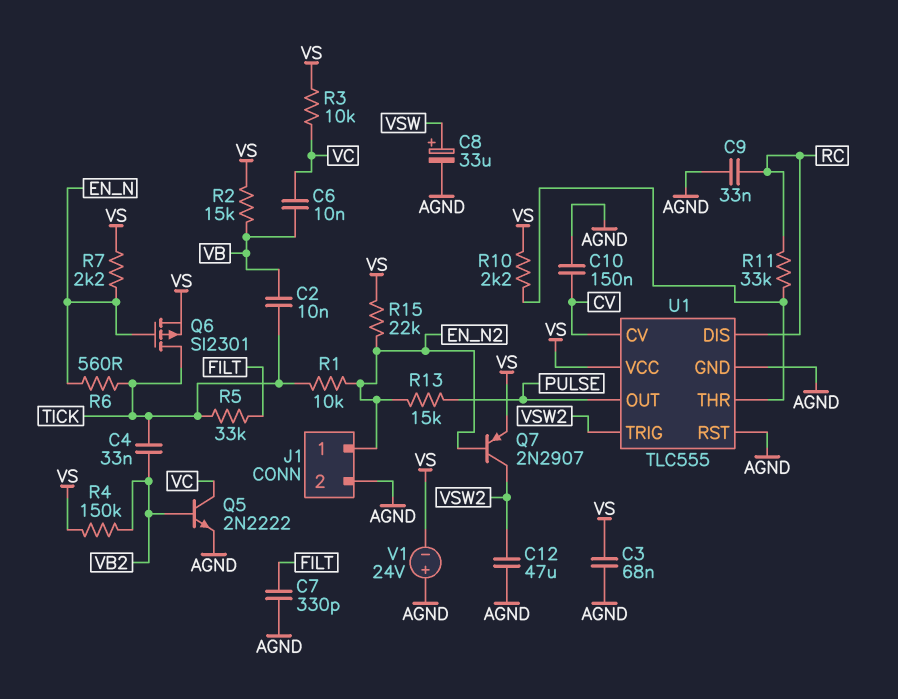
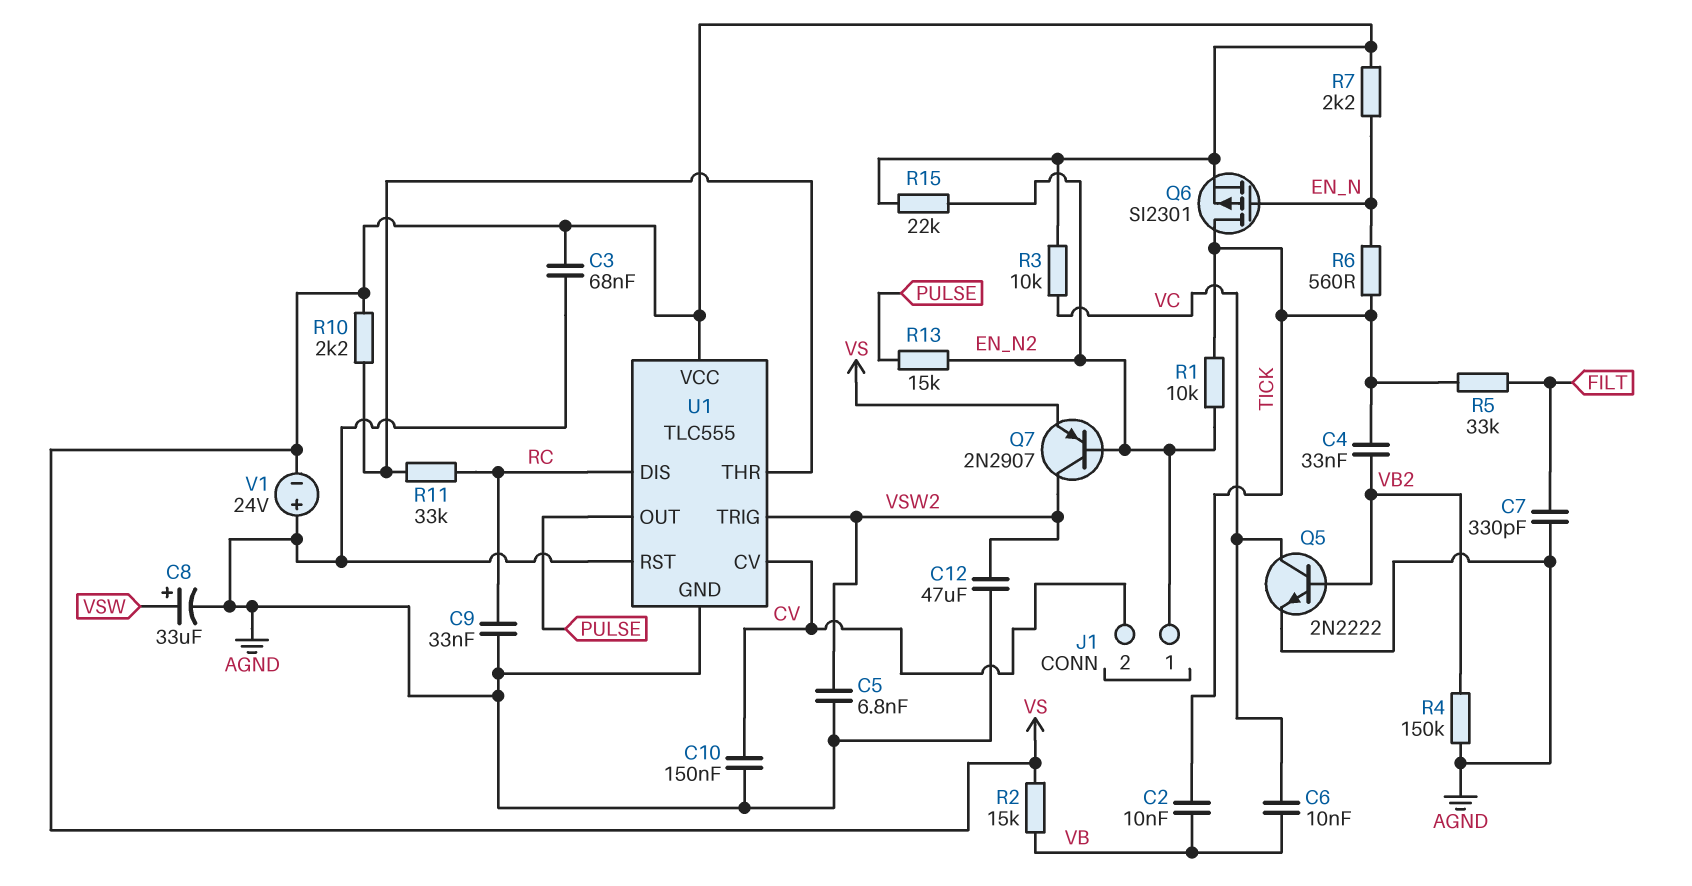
C5: none -> 6.8nF (AGND, VSW2)
J1 pin 2: AGND -> CV
R4: 150k (VB2, VS) -> 150k (AGND, VB2)

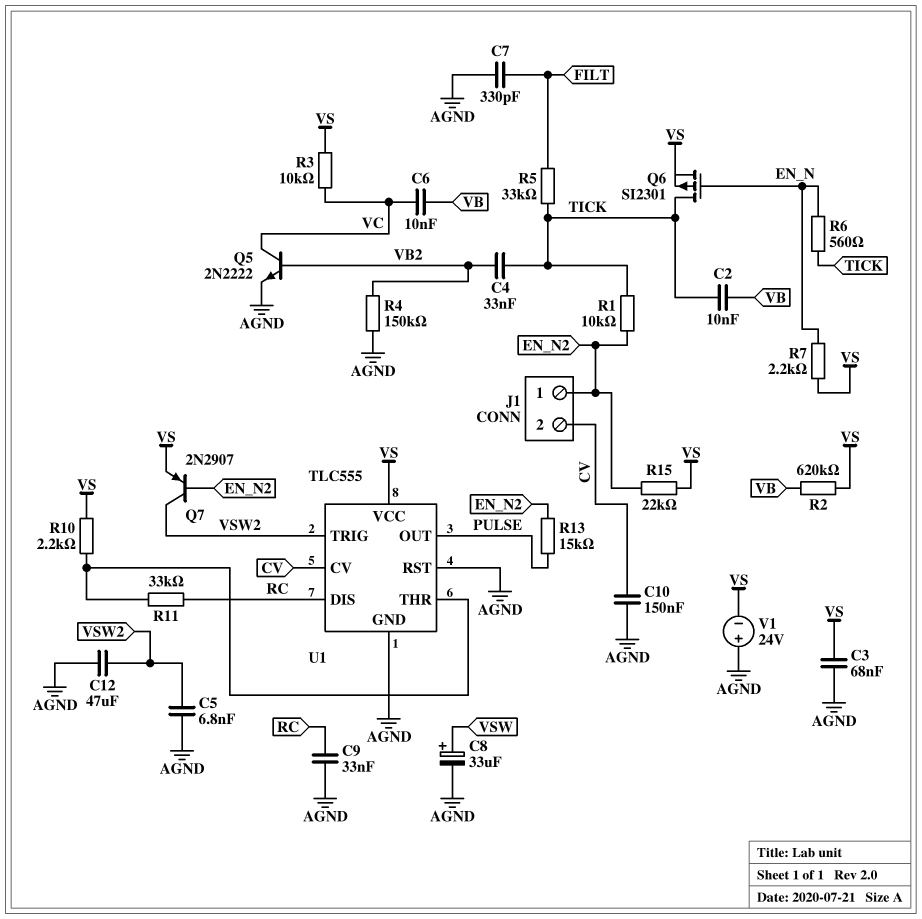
R2: 15k (VB, VS) -> 620k (VB, VS)

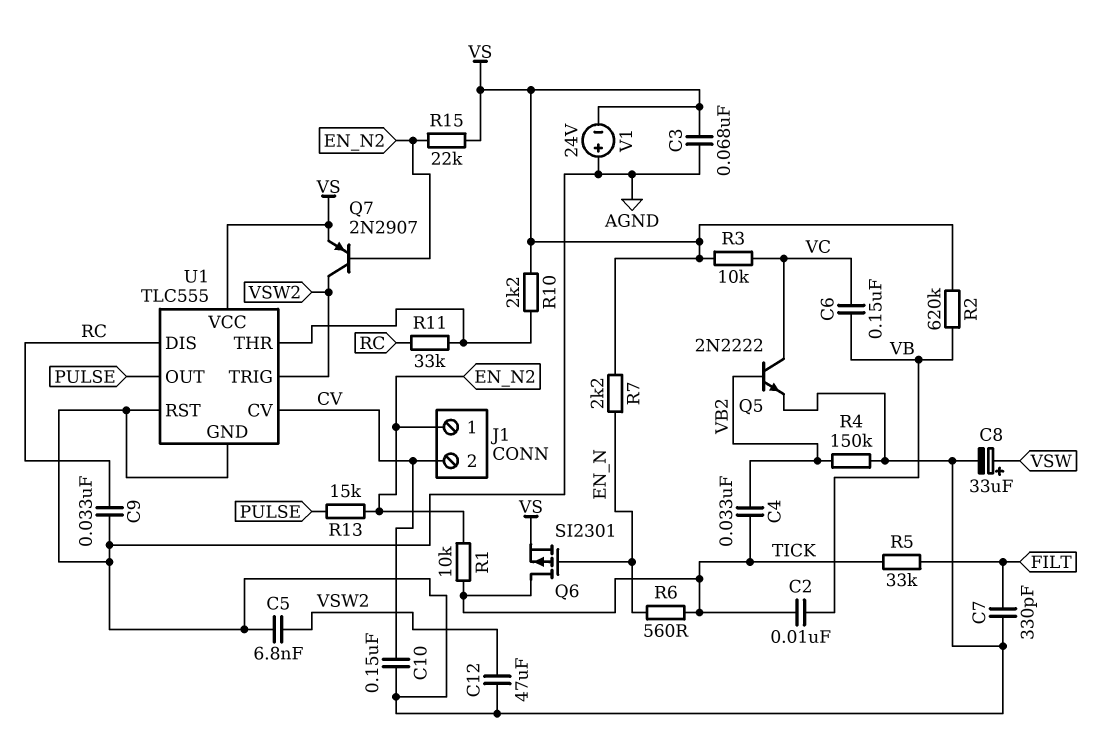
C6: 10nF (VB, VC) -> 150nF (VB, VC)

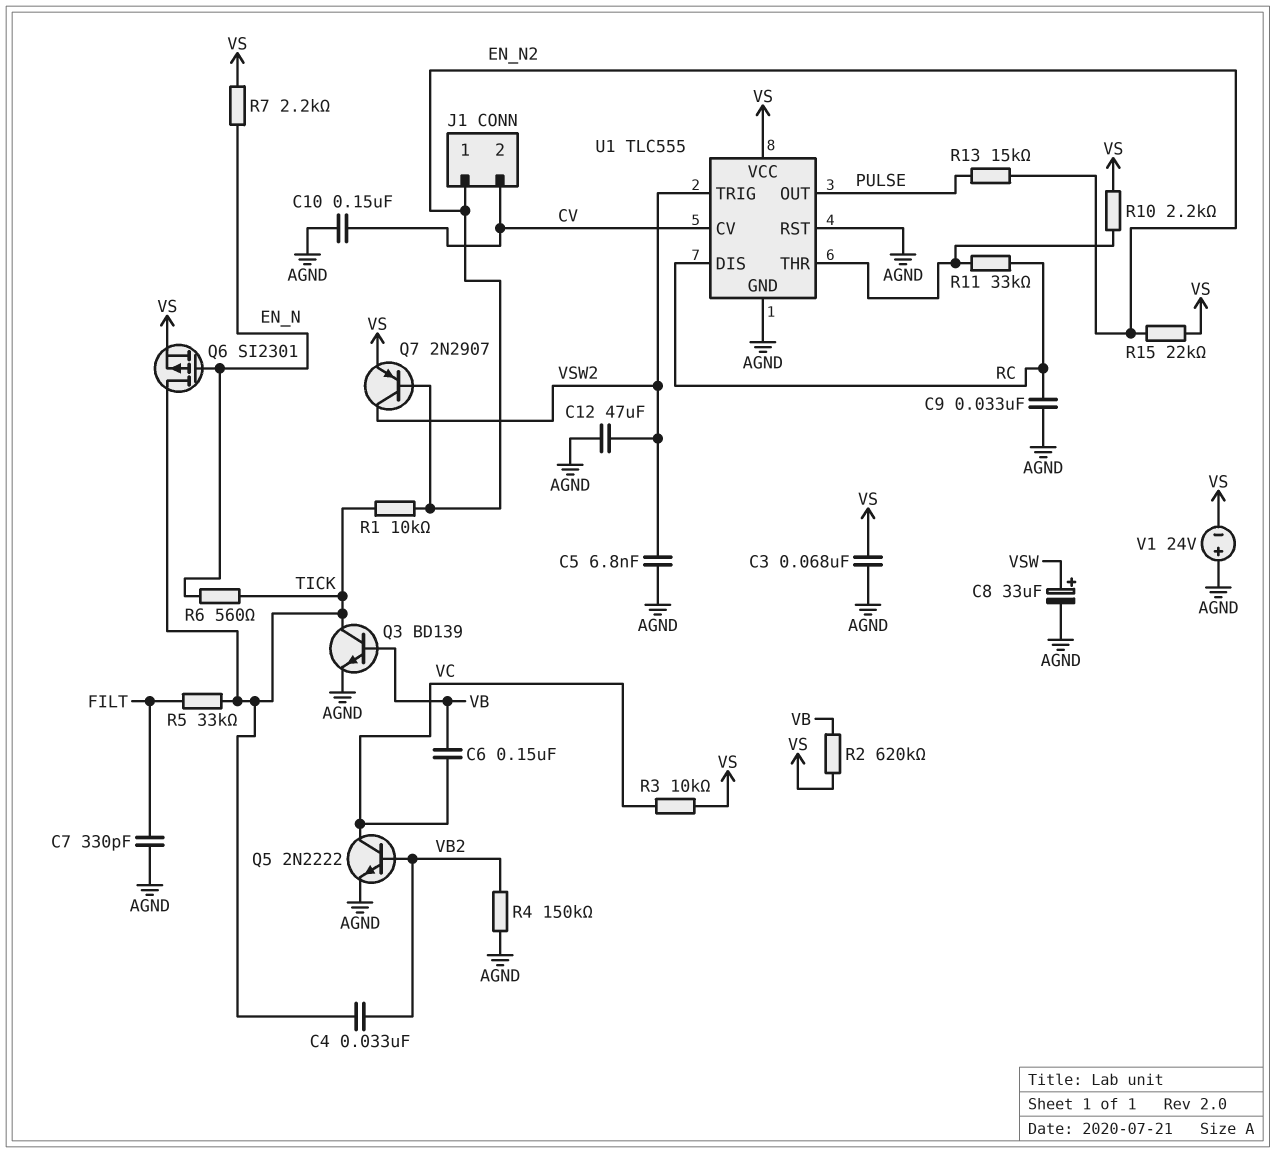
C2: 10nF (TICK, VB) -> none
Q3: none -> NPN BD139 (B VB, C TICK, E AGND)

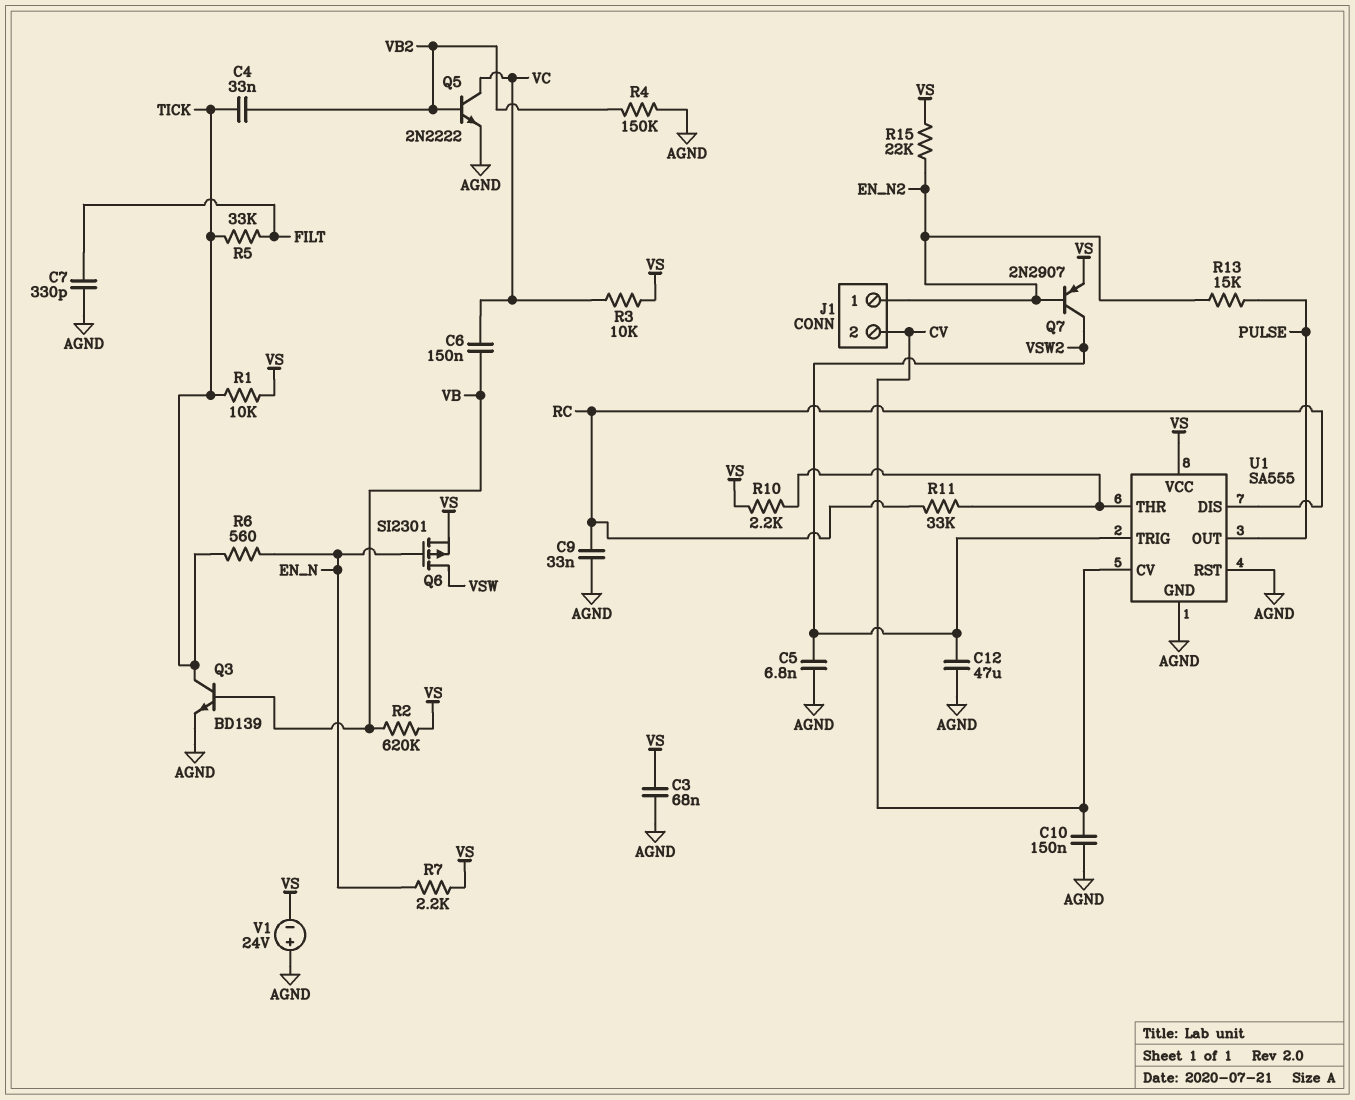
C8: 33uF (plus VSW, minus AGND) -> none
Q6: PMOS SI2301 (G EN_N, D TICK, S VS) -> PMOS SI2301 (G EN_N, D VSW, S VS)
R1: 10k (EN_N2, TICK) -> 10k (TICK, VS)
U1: TLC555 -> SA555

